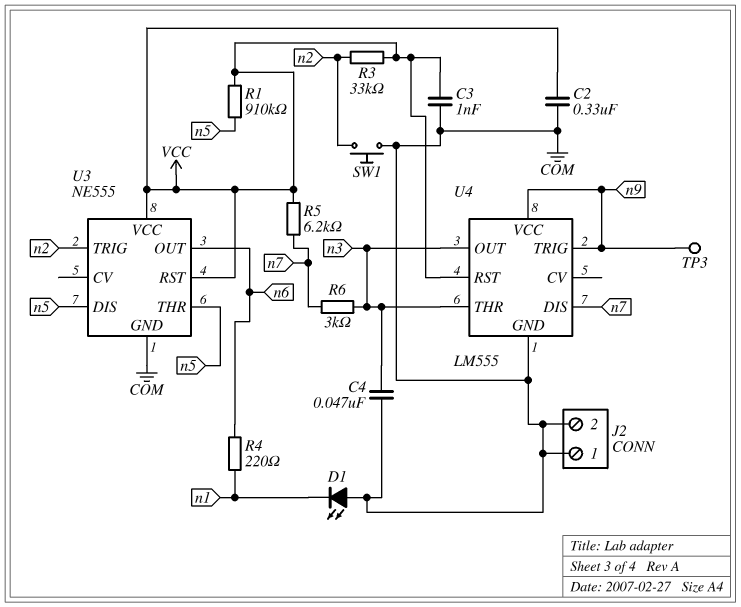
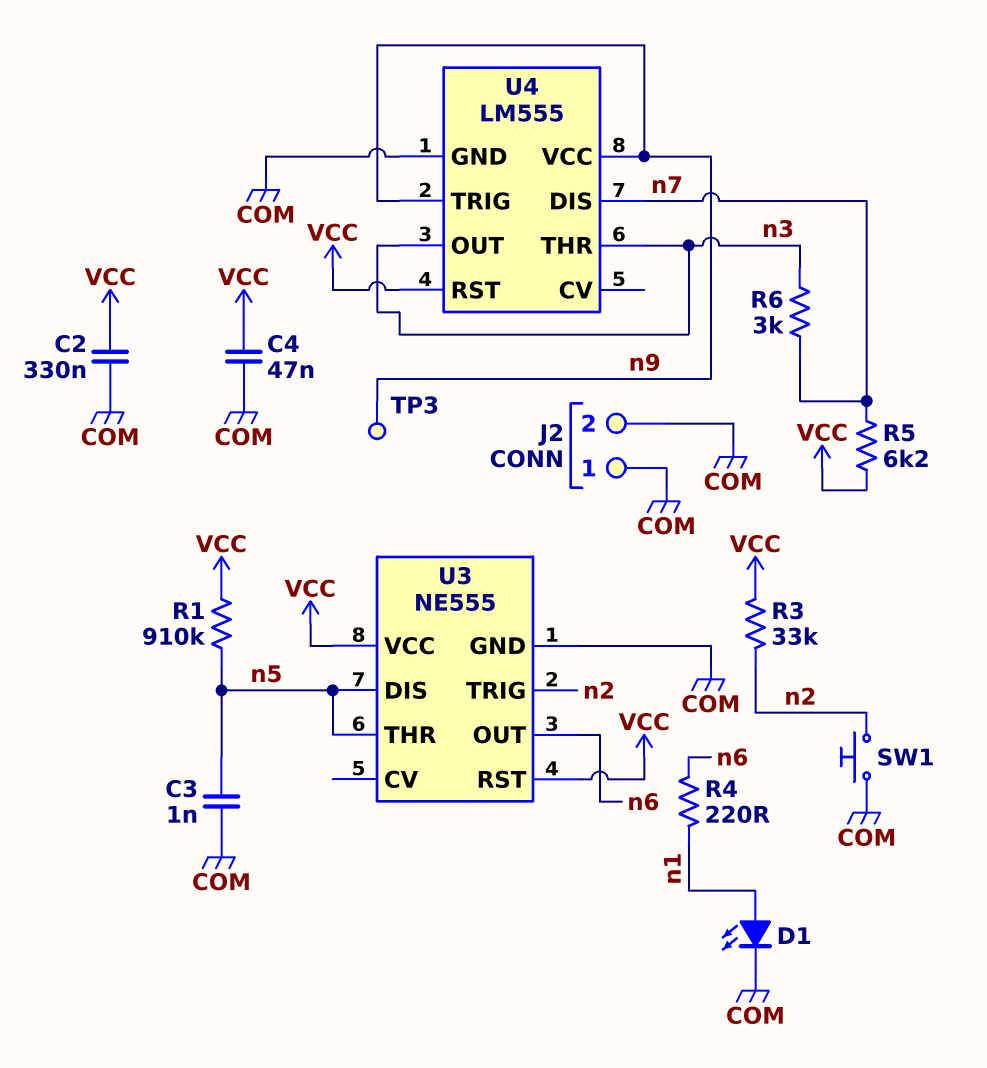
C3: 1nF (COM, VCC) -> 1nF (COM, n5)
C4: 47nF (COM, n3) -> 47nF (COM, VCC)
D1: LED (A COM, K n1) -> LED (A n1, K COM)

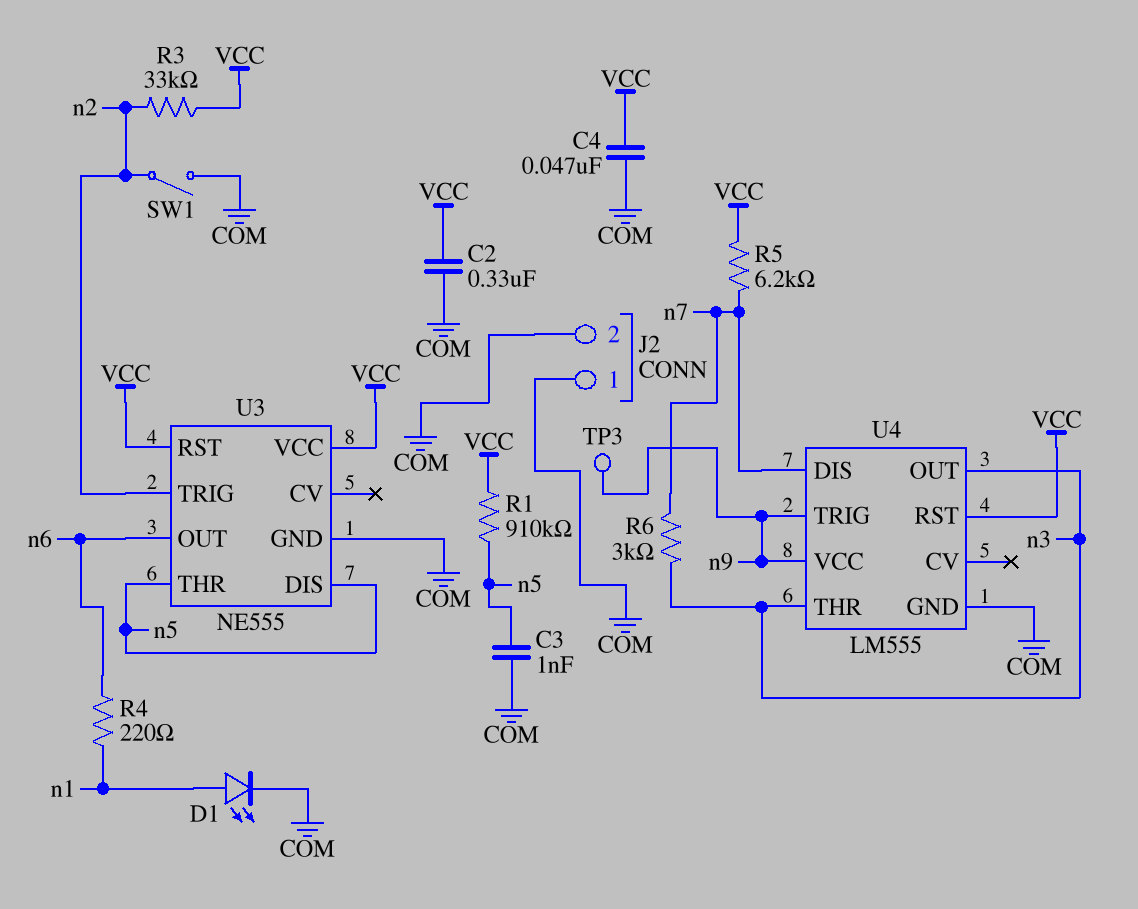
SW1: button (COM, n2) -> switch (COM, n2)

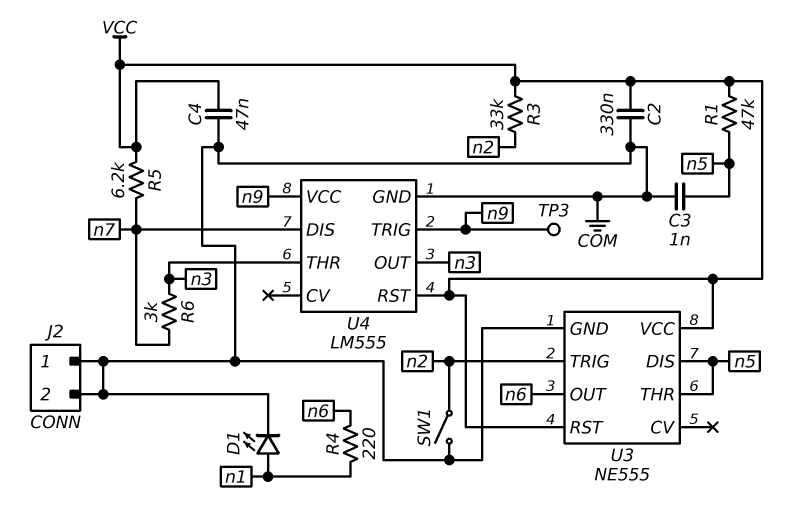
R1: 910k (VCC, n5) -> 47k (VCC, n5)

